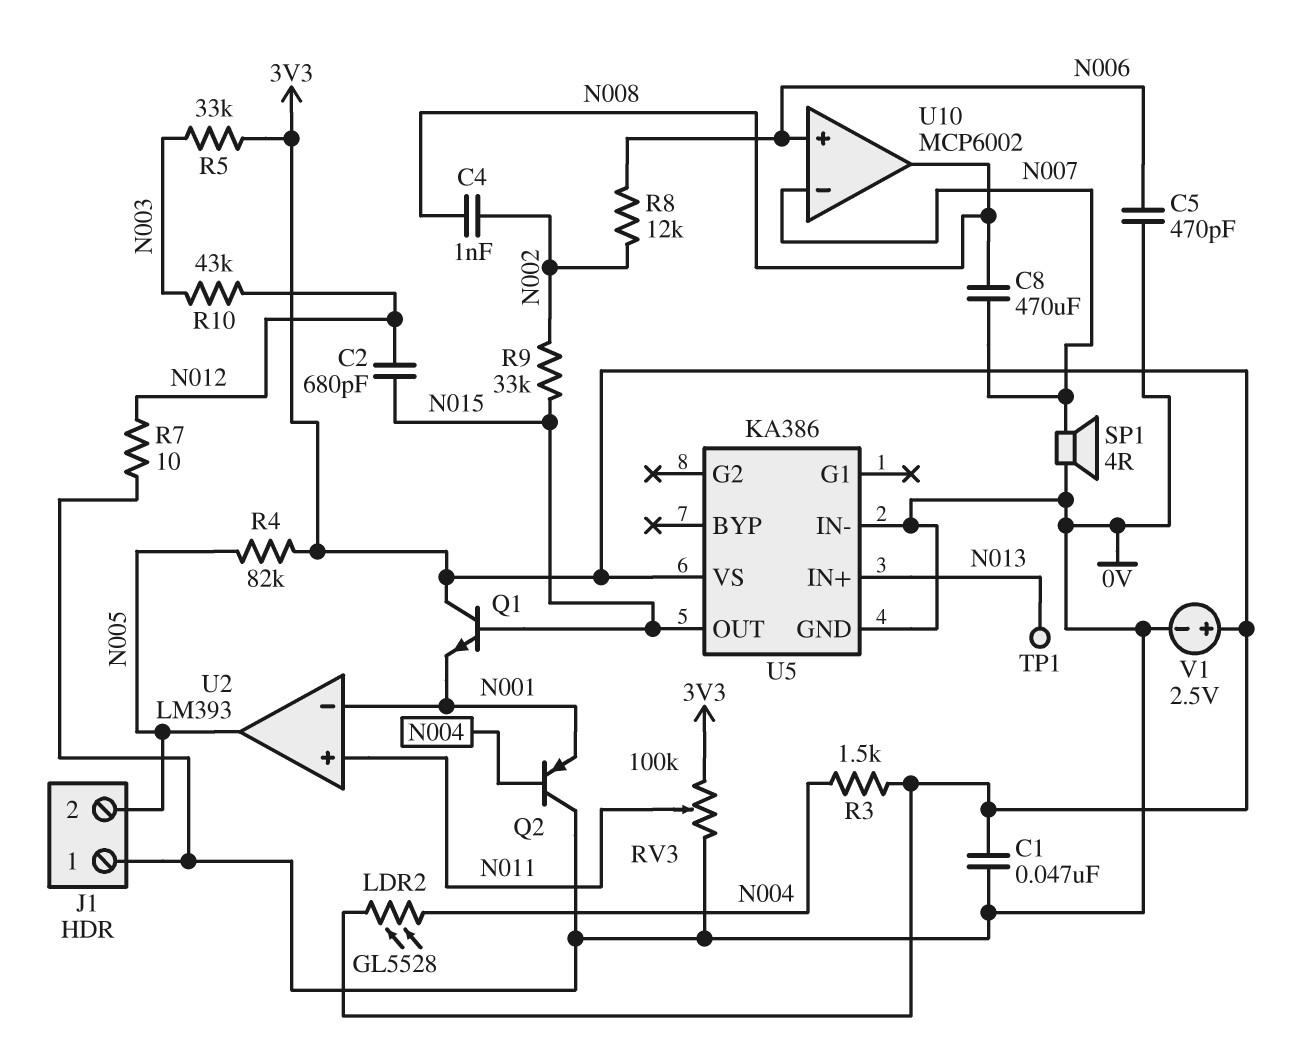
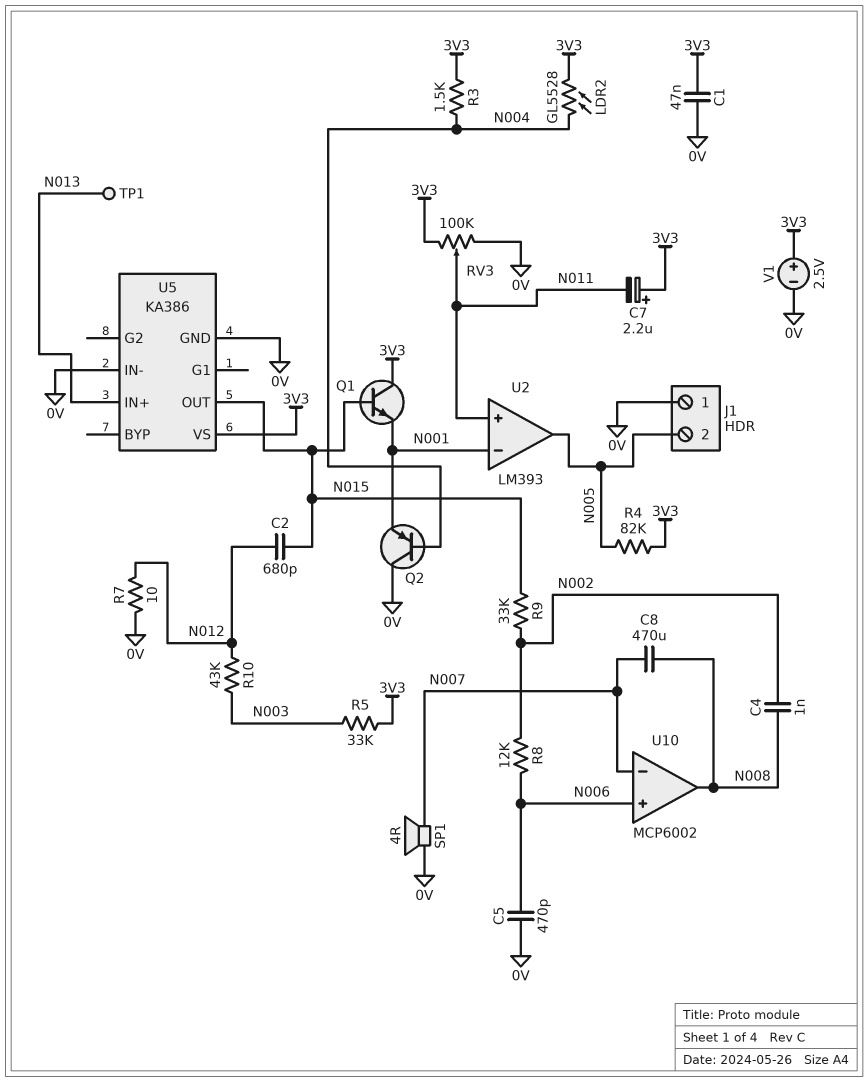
C7: none -> 2.2uF (plus 3V3, minus N011)

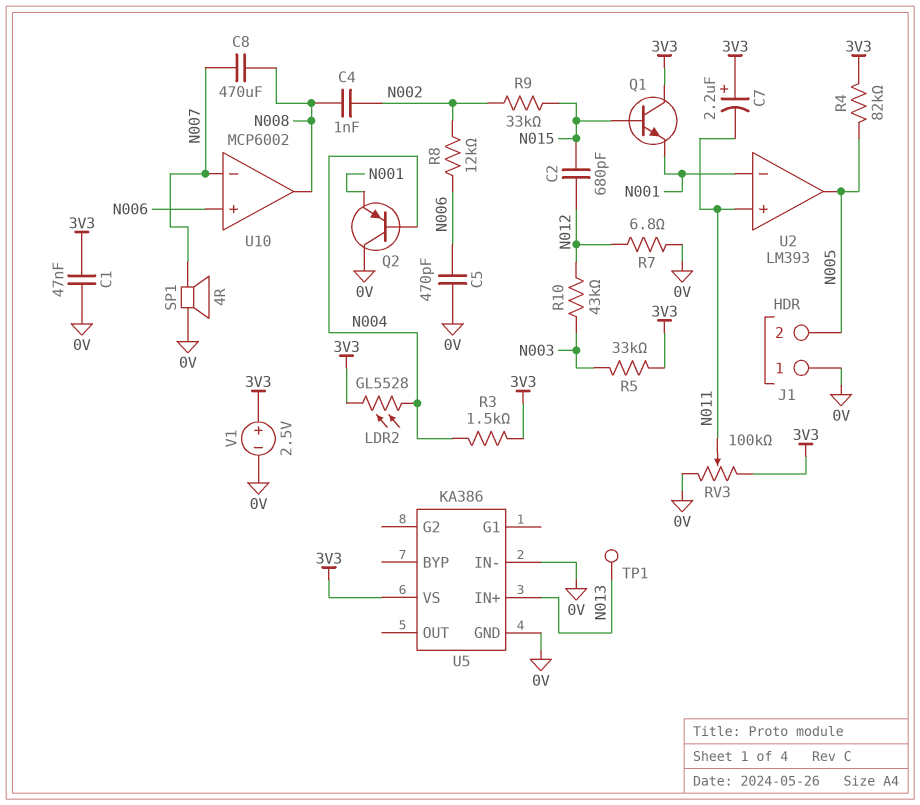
R7: 10 (0V, N012) -> 6.8 (0V, N012)
U5 pin OUT: N015 -> none

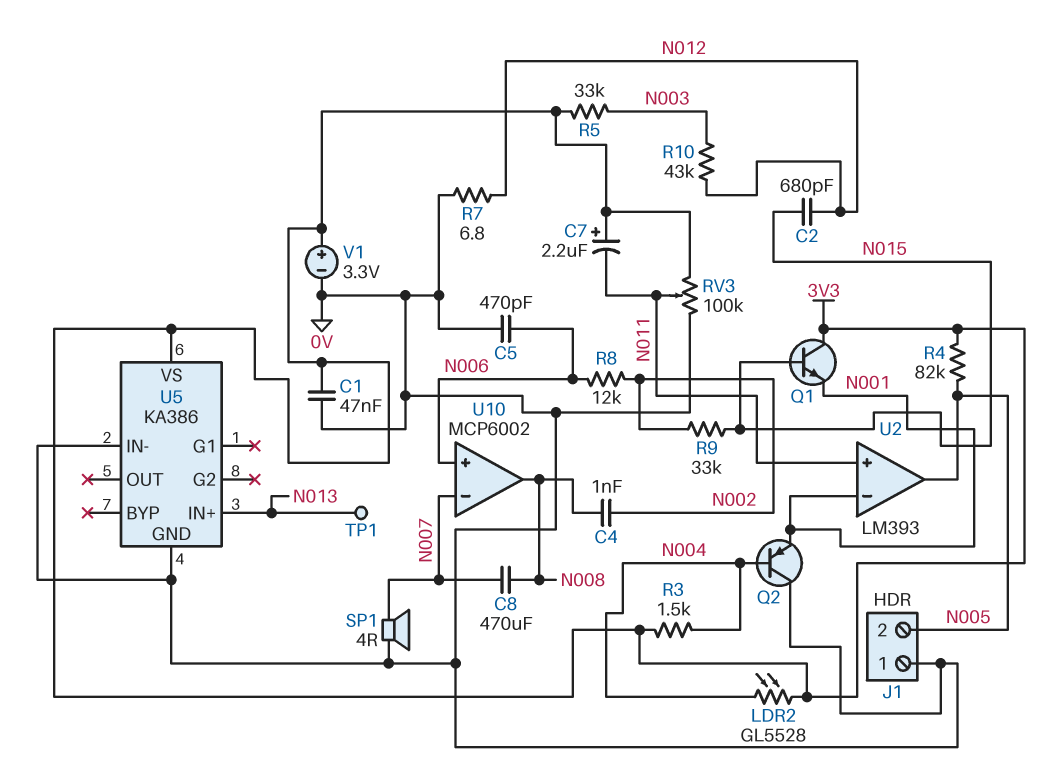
V1: 2.5V (plus 3V3, minus 0V) -> 3.3V (plus 3V3, minus 0V)

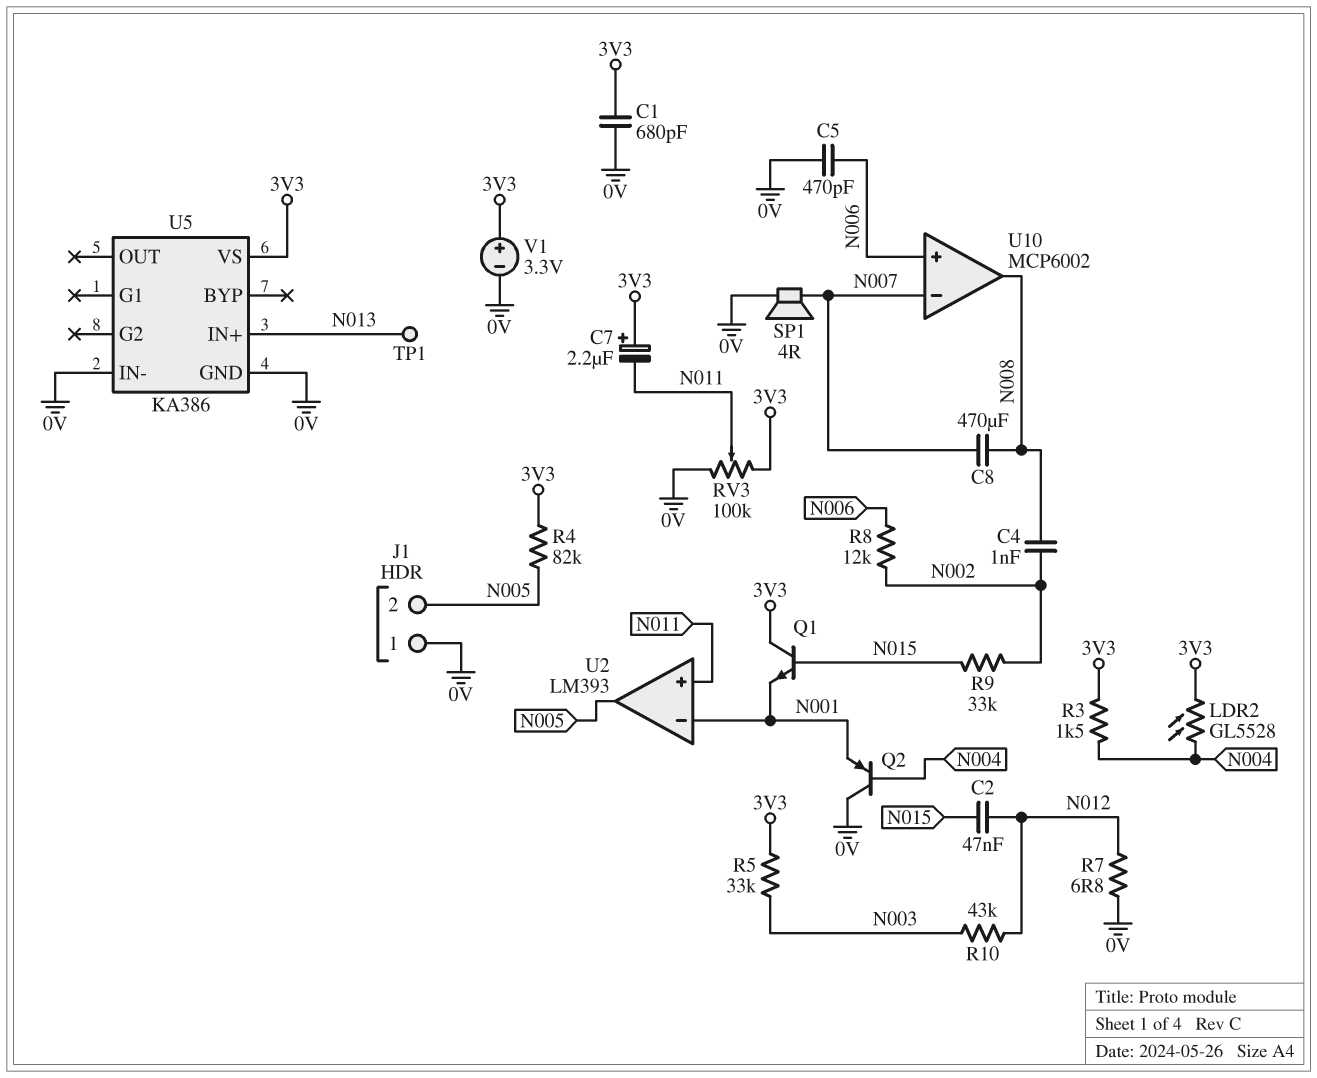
C1: 47nF (0V, 3V3) -> 680pF (0V, 3V3)
C2: 680pF (N012, N015) -> 47nF (N012, N015)

